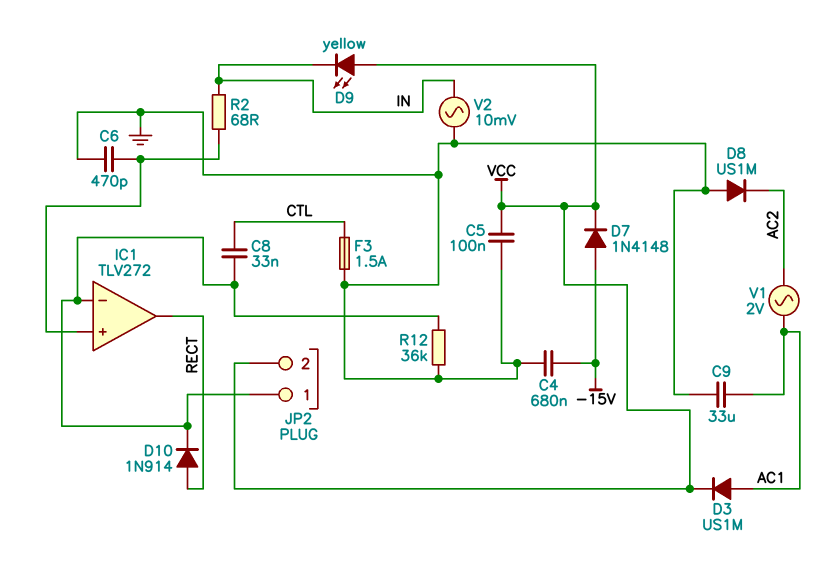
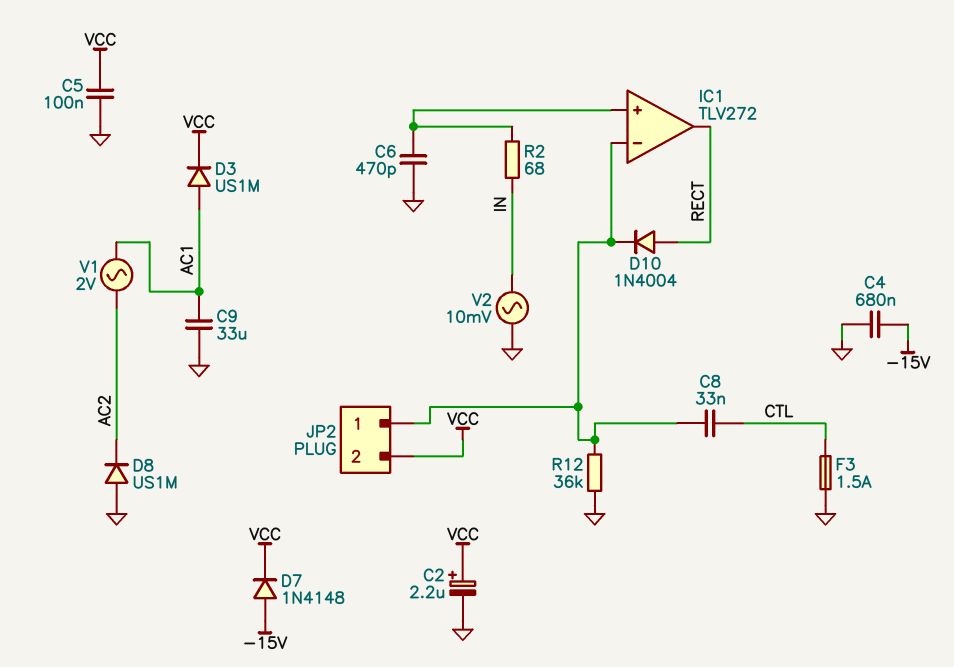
C2: none -> 2.2uF (plus VCC, minus GND)
D9: LED yellow (A VCC, K IN) -> none
D10: diode 1N914 (A RECT, K IC1/in-) -> diode 1N4004 (A RECT, K IC1/in-)

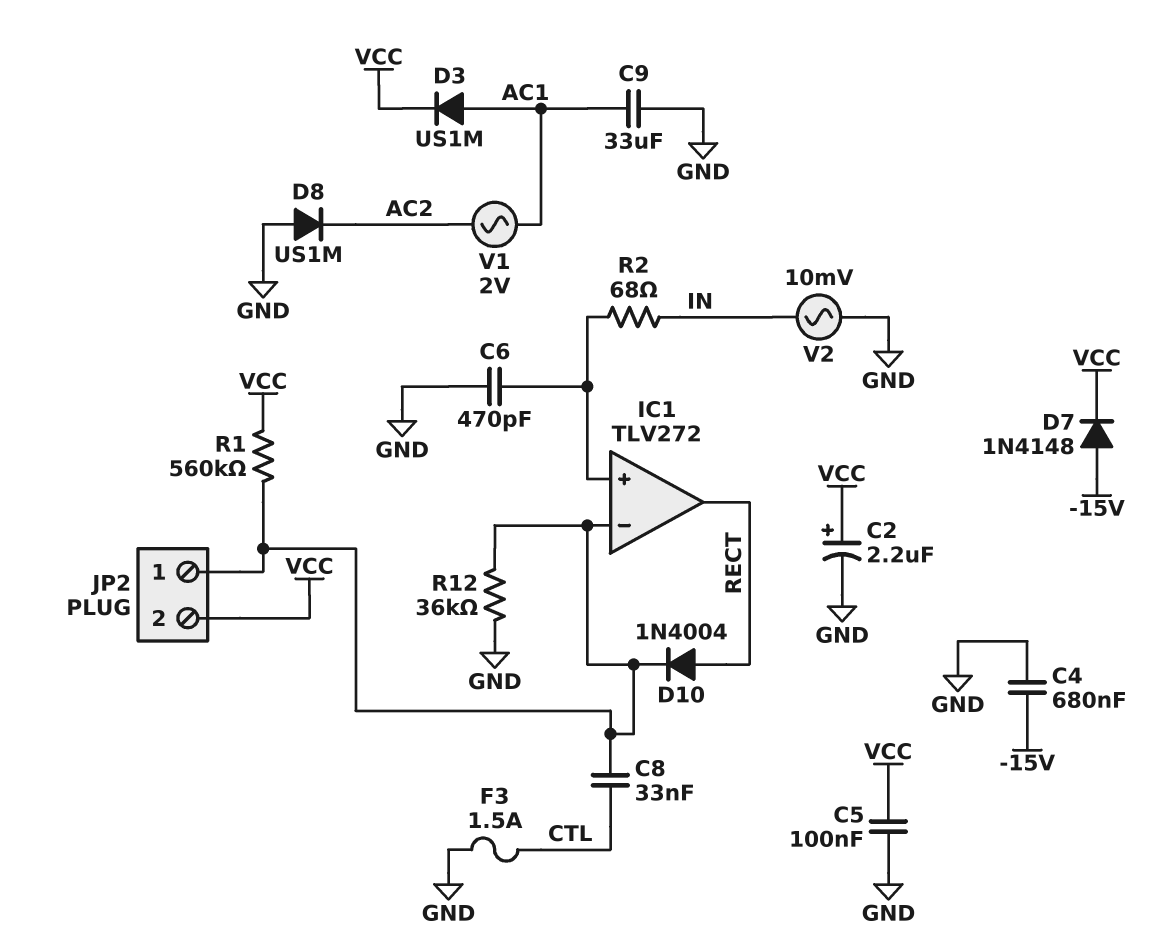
R1: none -> 560k (IC1/in-, VCC)

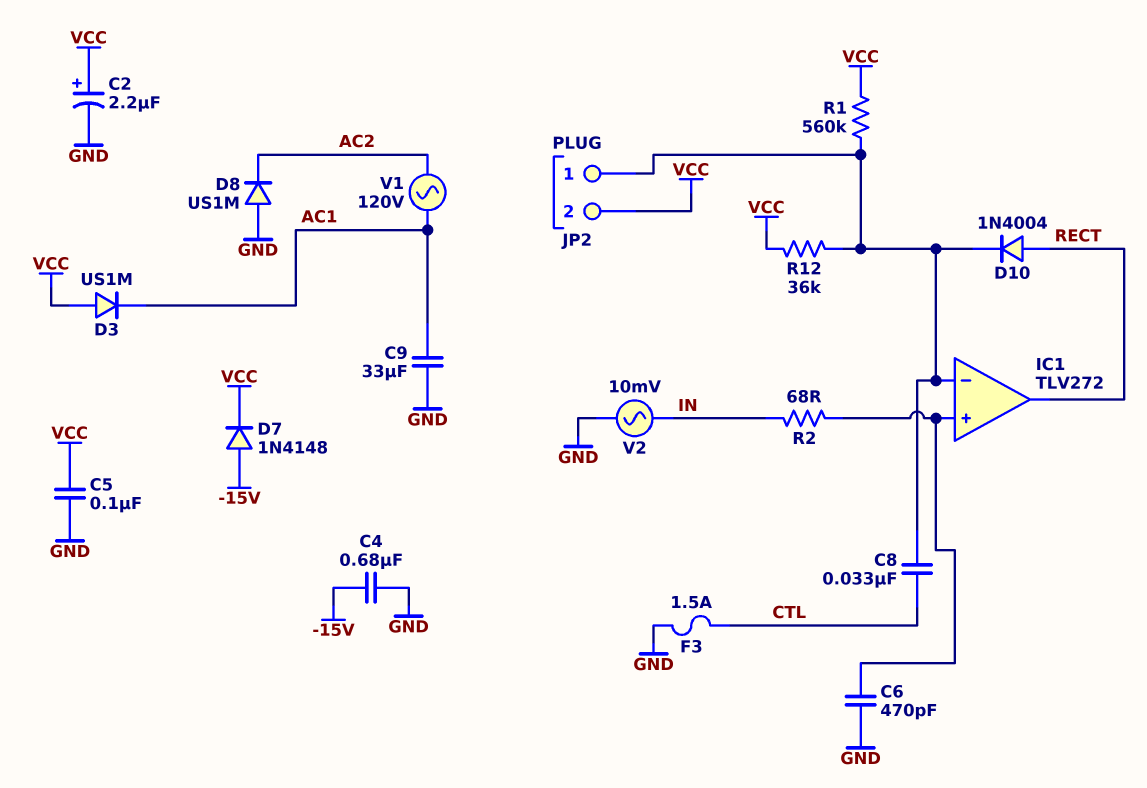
D3: diode US1M (A AC1, K VCC) -> diode US1M (A VCC, K AC1)
R12: 36k (GND, IC1/in-) -> 36k (IC1/in-, VCC)
V1: AC 2V (AC1, AC2) -> AC 120V (AC1, AC2)

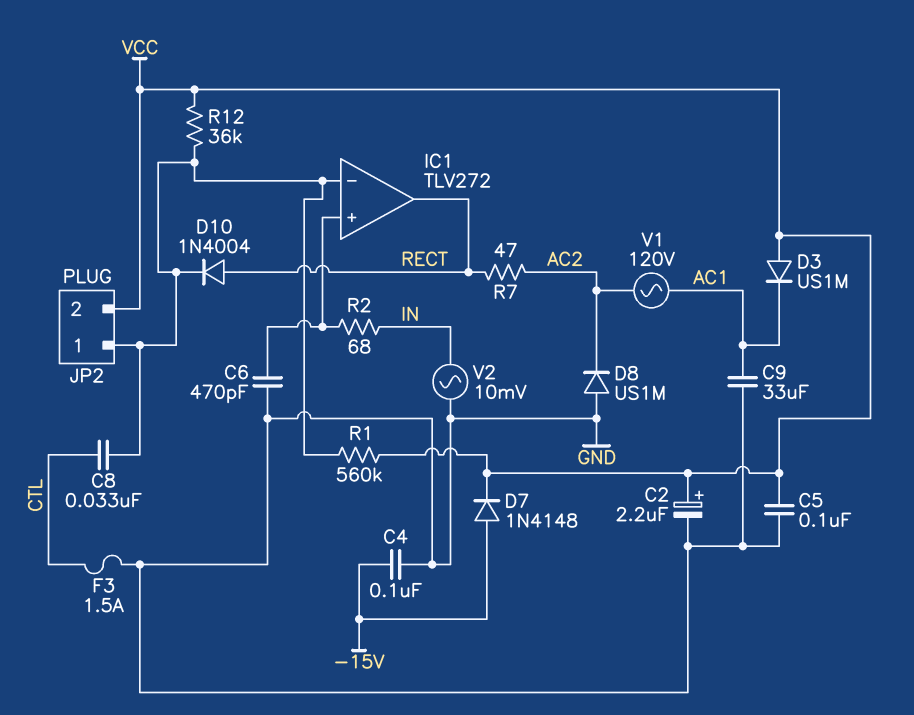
C4: 680nF (-15V, GND) -> 100nF (-15V, GND)
R7: none -> 47 (AC2, RECT)

